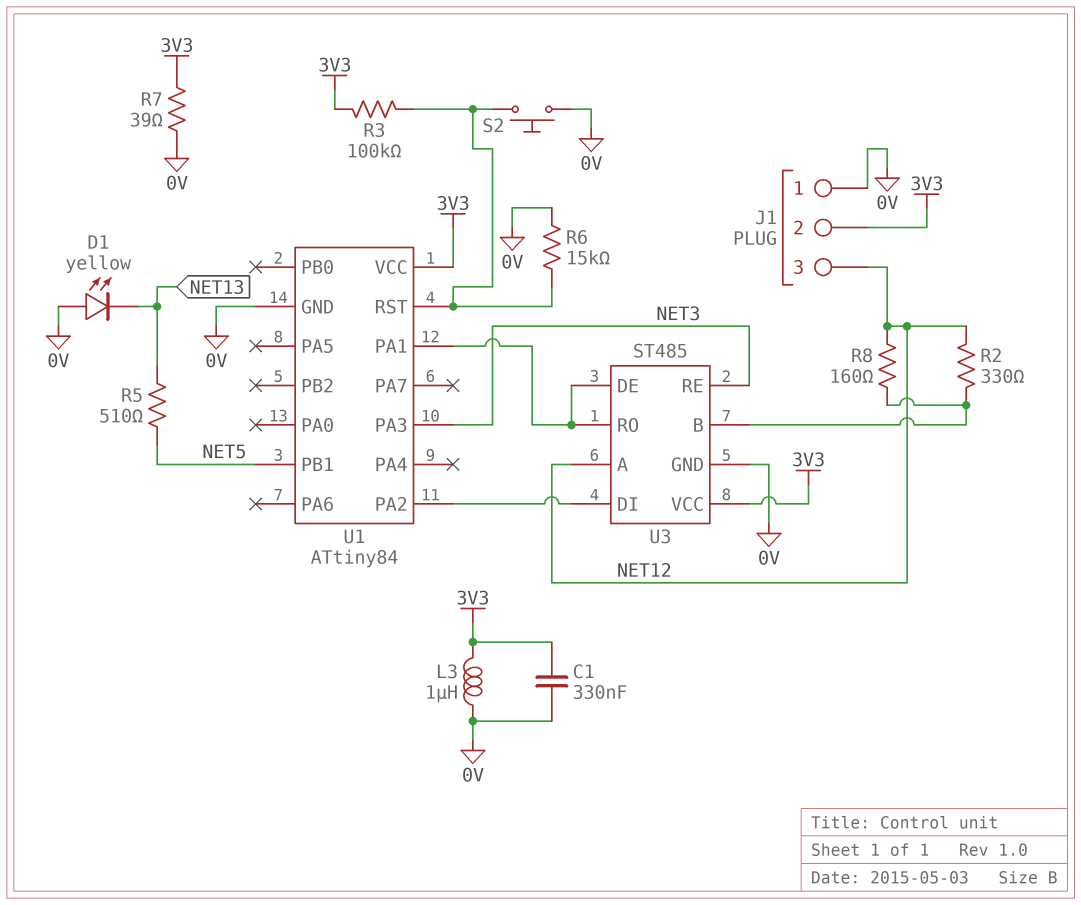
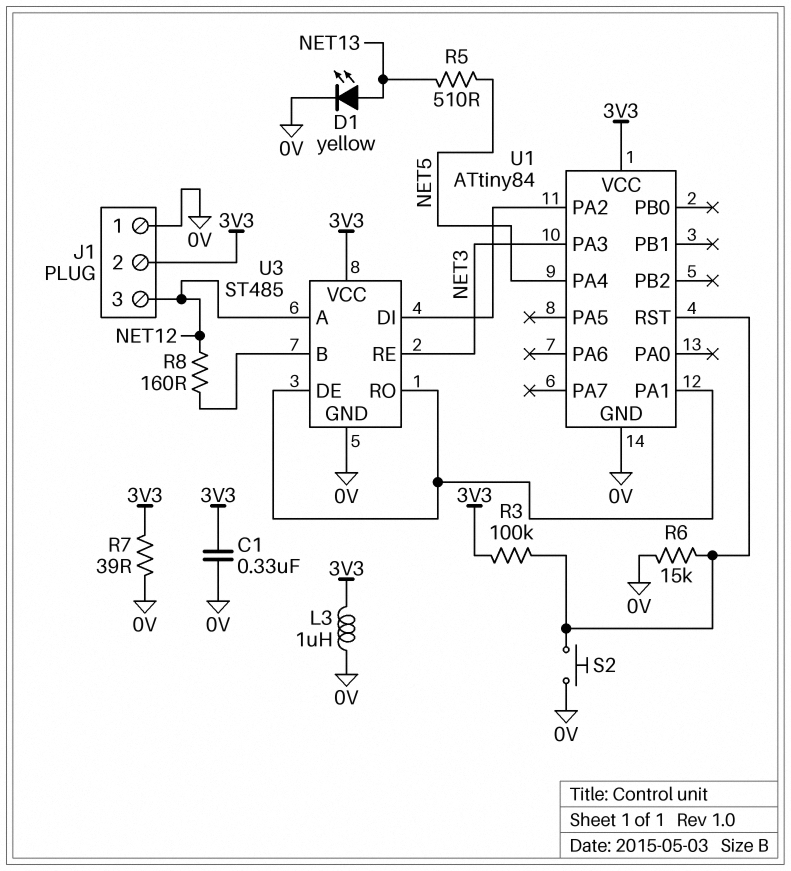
D1: LED yellow (A 0V, K NET13) -> LED yellow (A NET13, K 0V)
R2: 330 (NET12, U3/B) -> none
U1 pin PA4: none -> NET5
U1 pin PB1: NET5 -> none

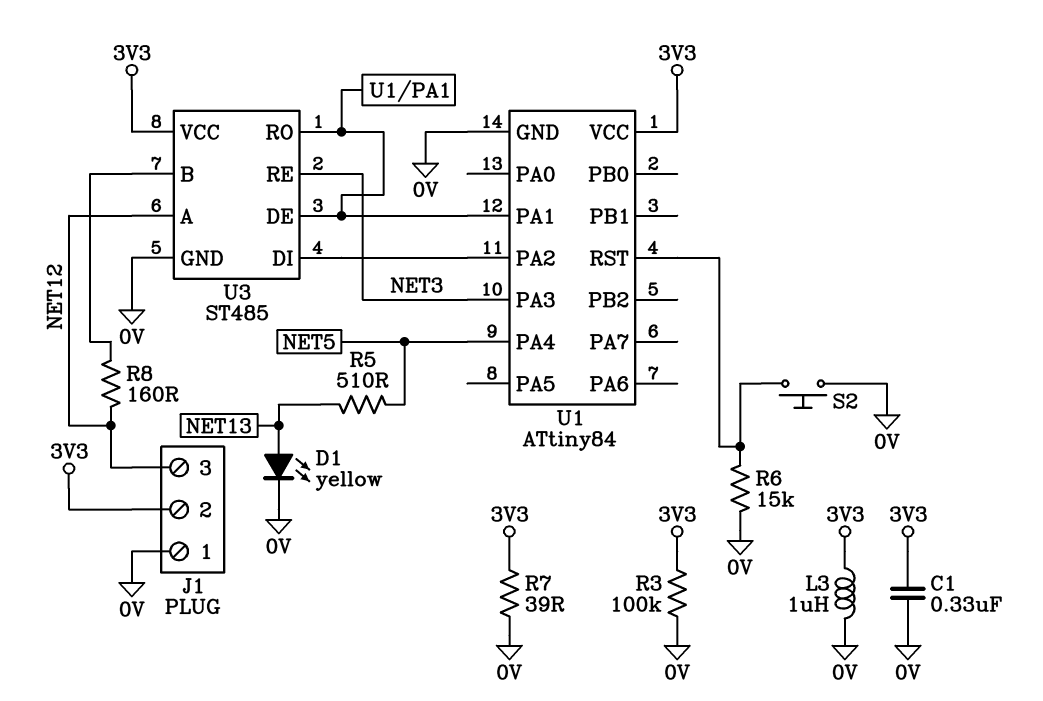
R3: 100k (3V3, U1/RST) -> 100k (0V, 3V3)

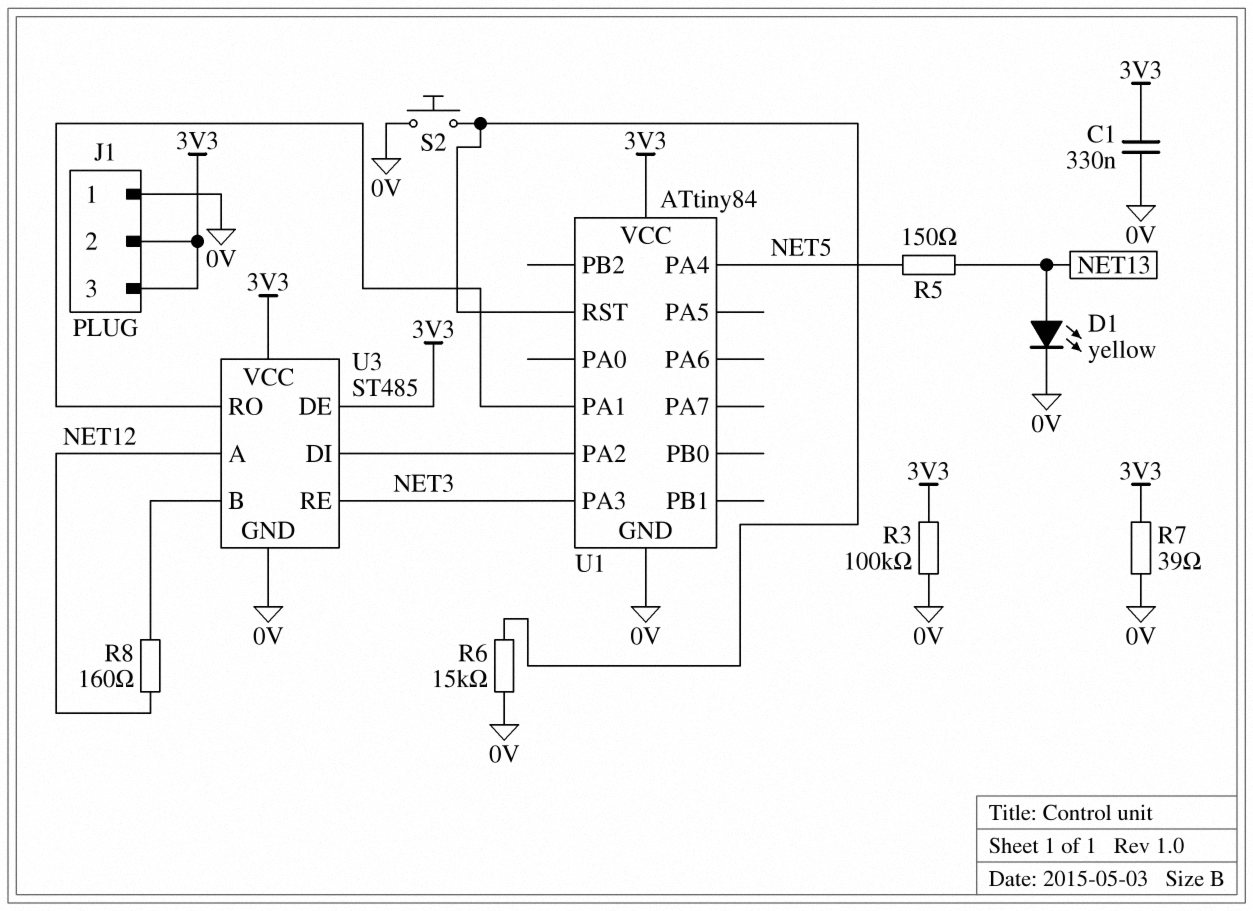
J1 pin 3: NET12 -> 3V3
L3: 1uH (0V, 3V3) -> none
R5: 510 (NET5, NET13) -> 150 (NET5, NET13)
U3 pin DE: U1/PA1 -> 3V3

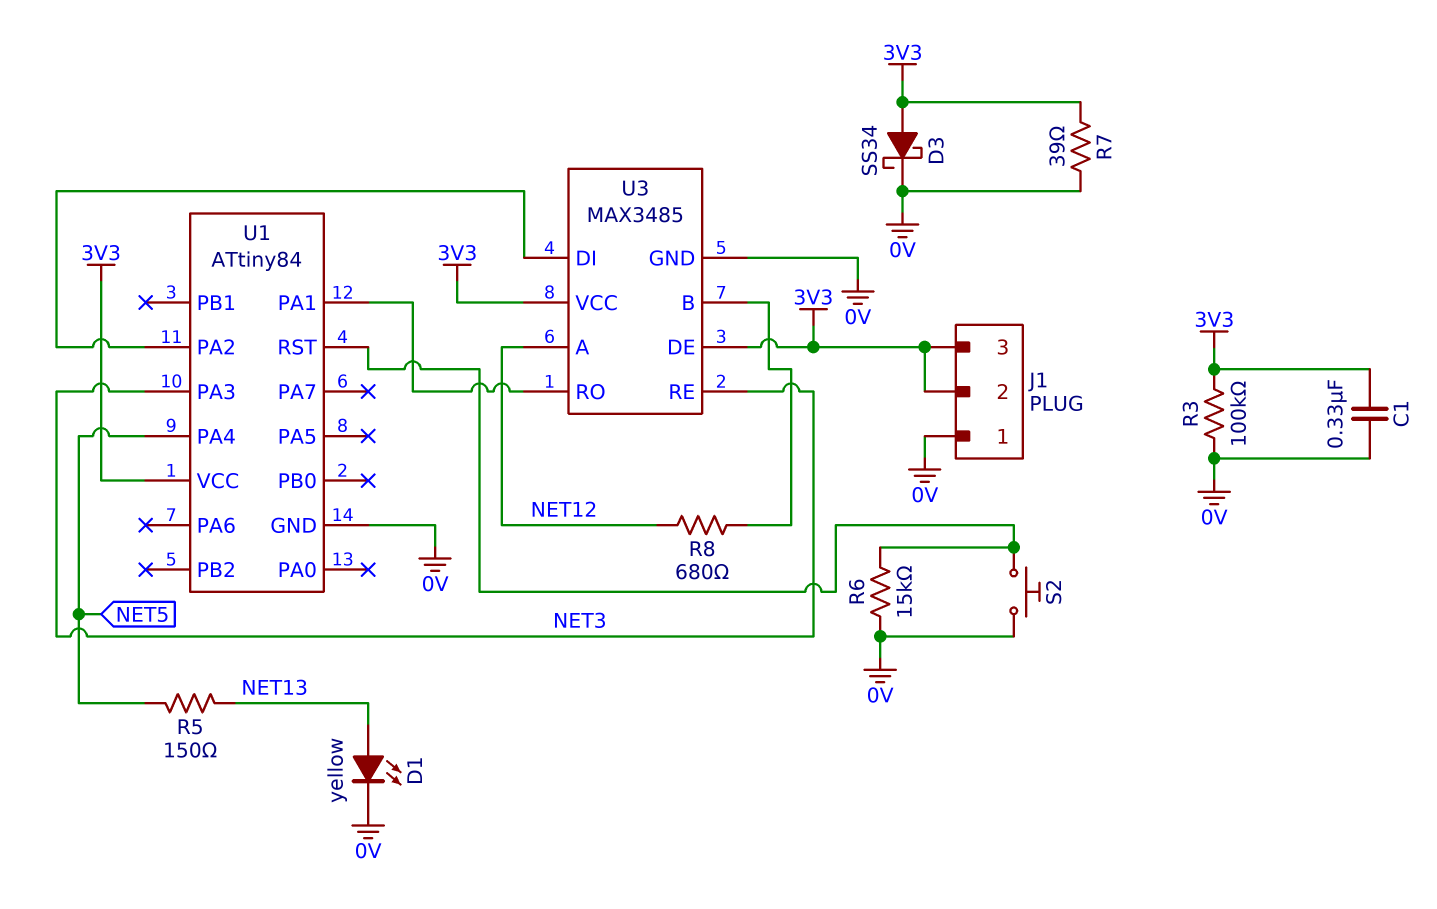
D3: none -> schottky SS34 (A 3V3, K 0V)
R8: 160 (NET12, U3/B) -> 680 (NET12, U3/B)
U3: ST485 -> MAX3485

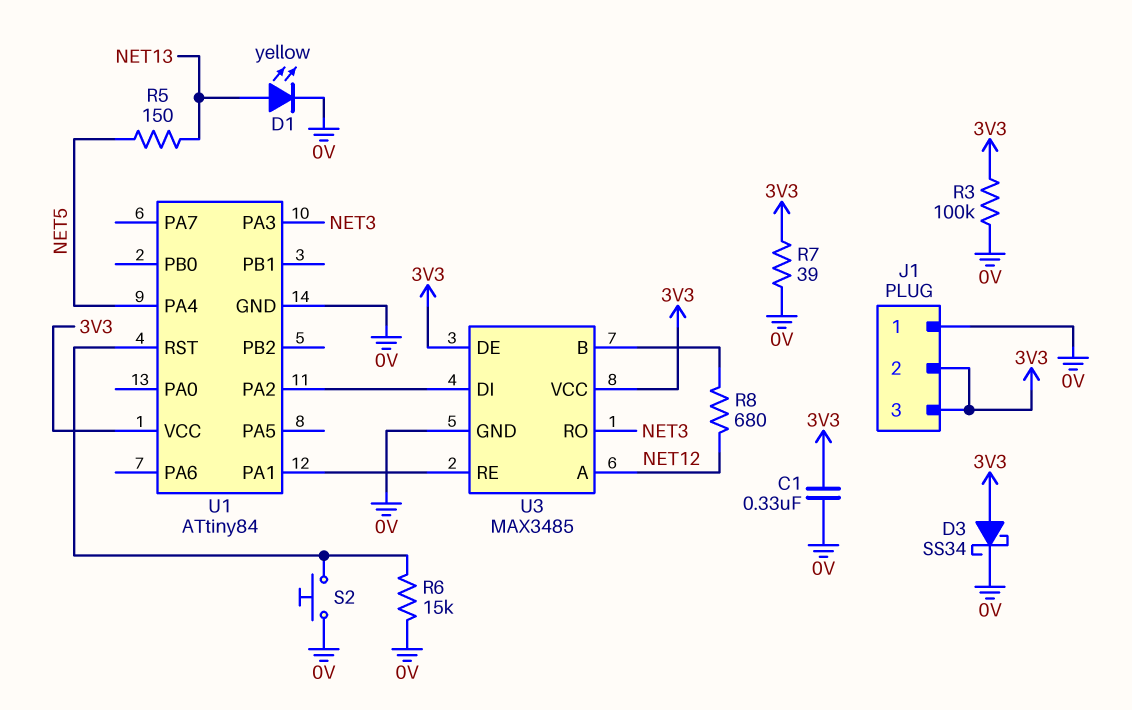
U3 pin RE: NET3 -> U1/PA1
U3 pin RO: U1/PA1 -> NET3

